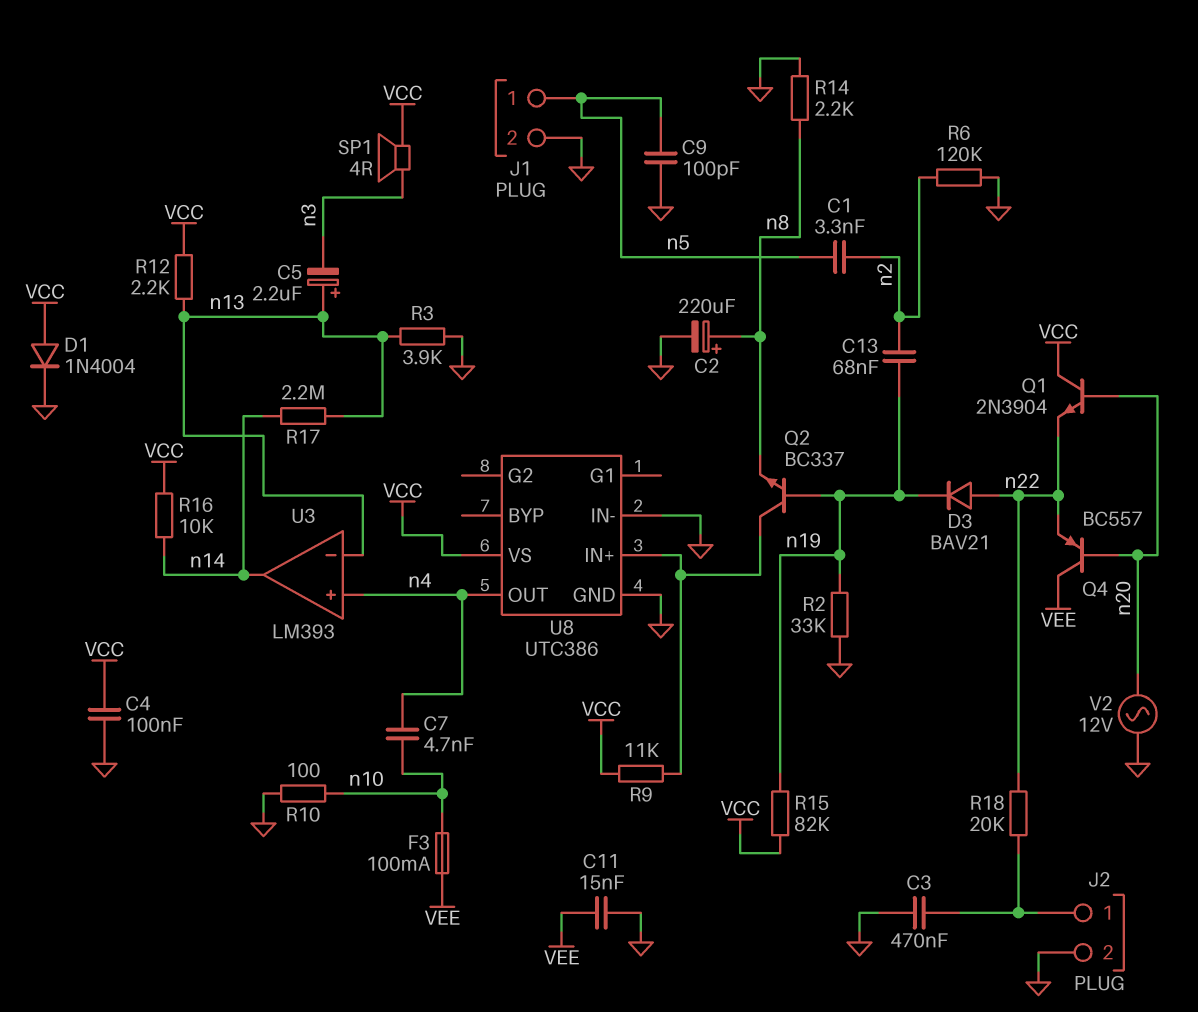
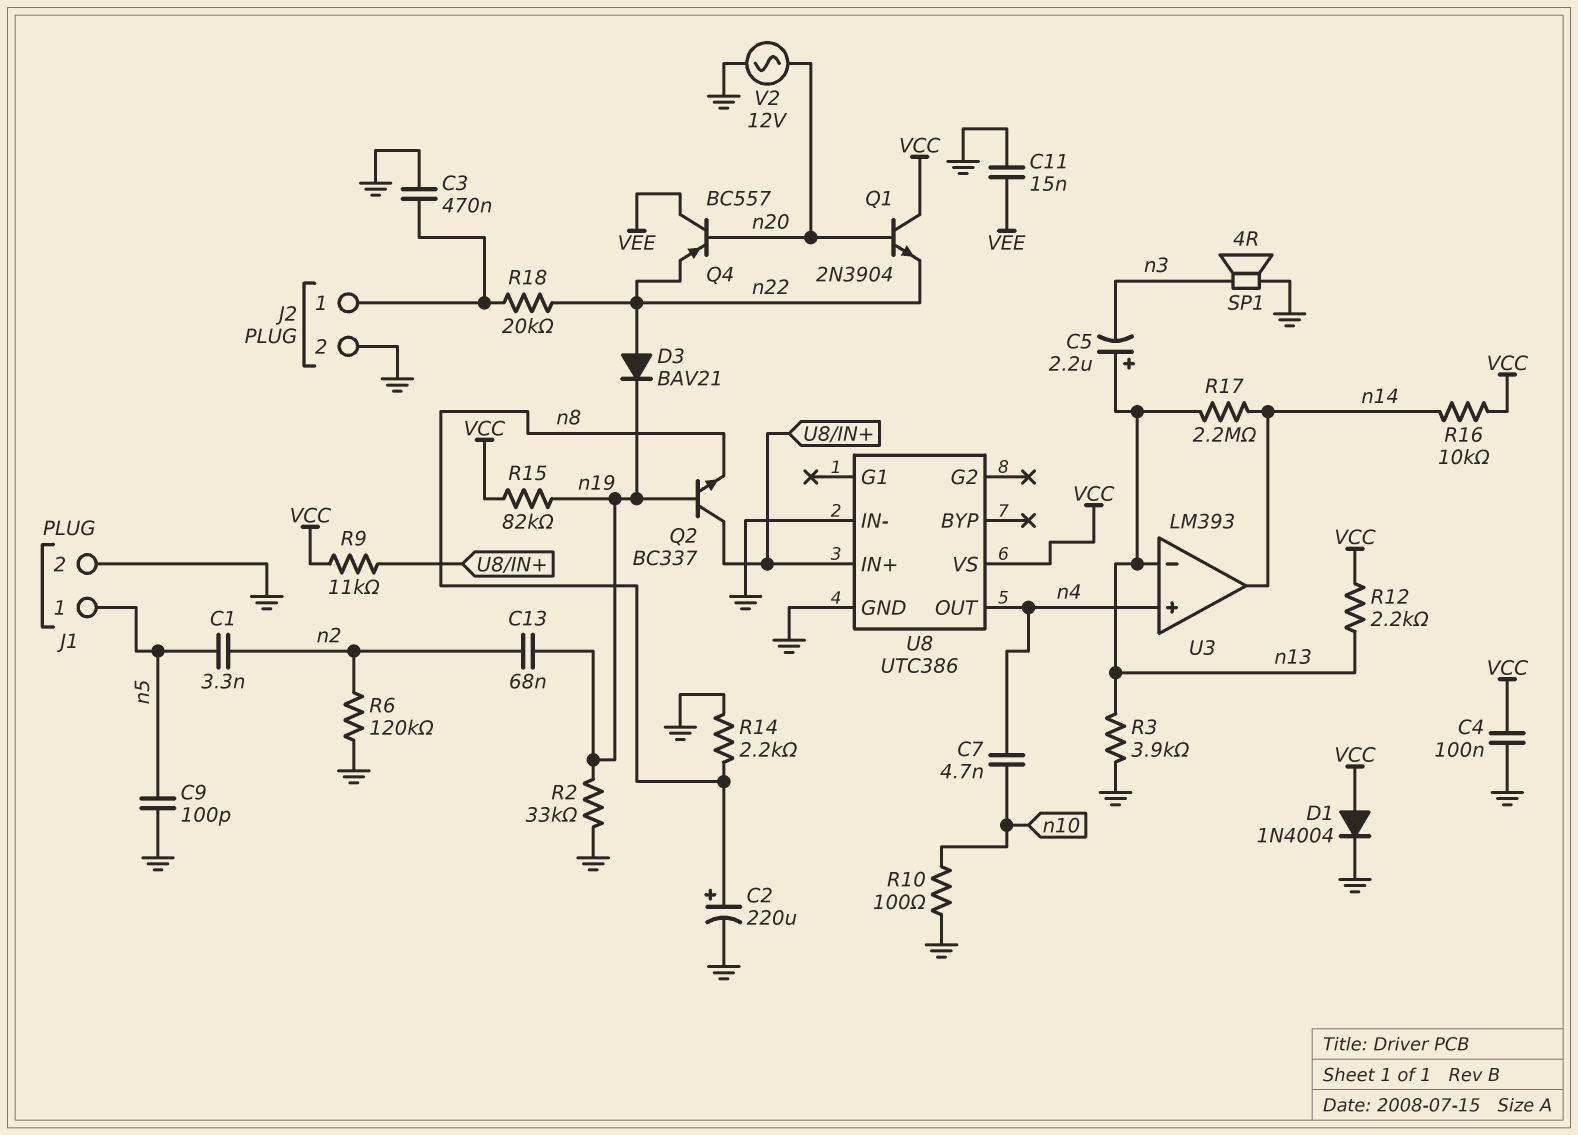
F3: 100mA (VEE, n10) -> none
SP1: speaker 4R (VCC, n3) -> speaker 4R (GND, n3)

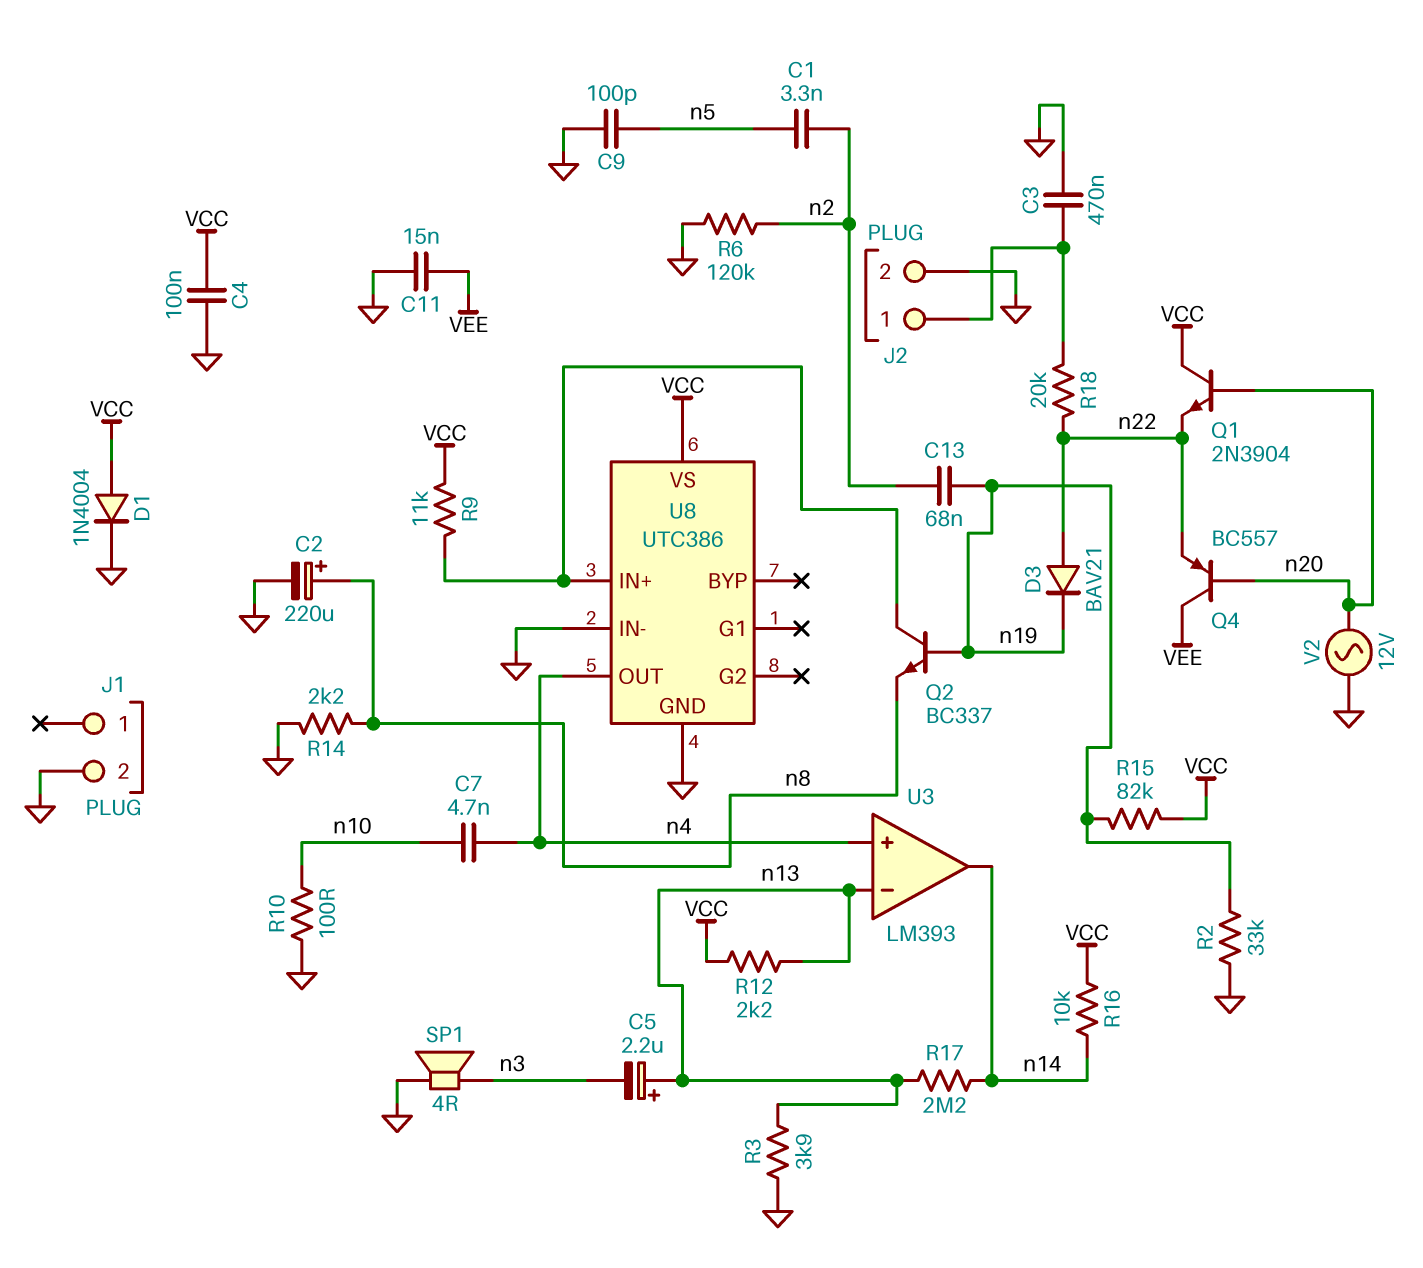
J1 pin 1: n5 -> none

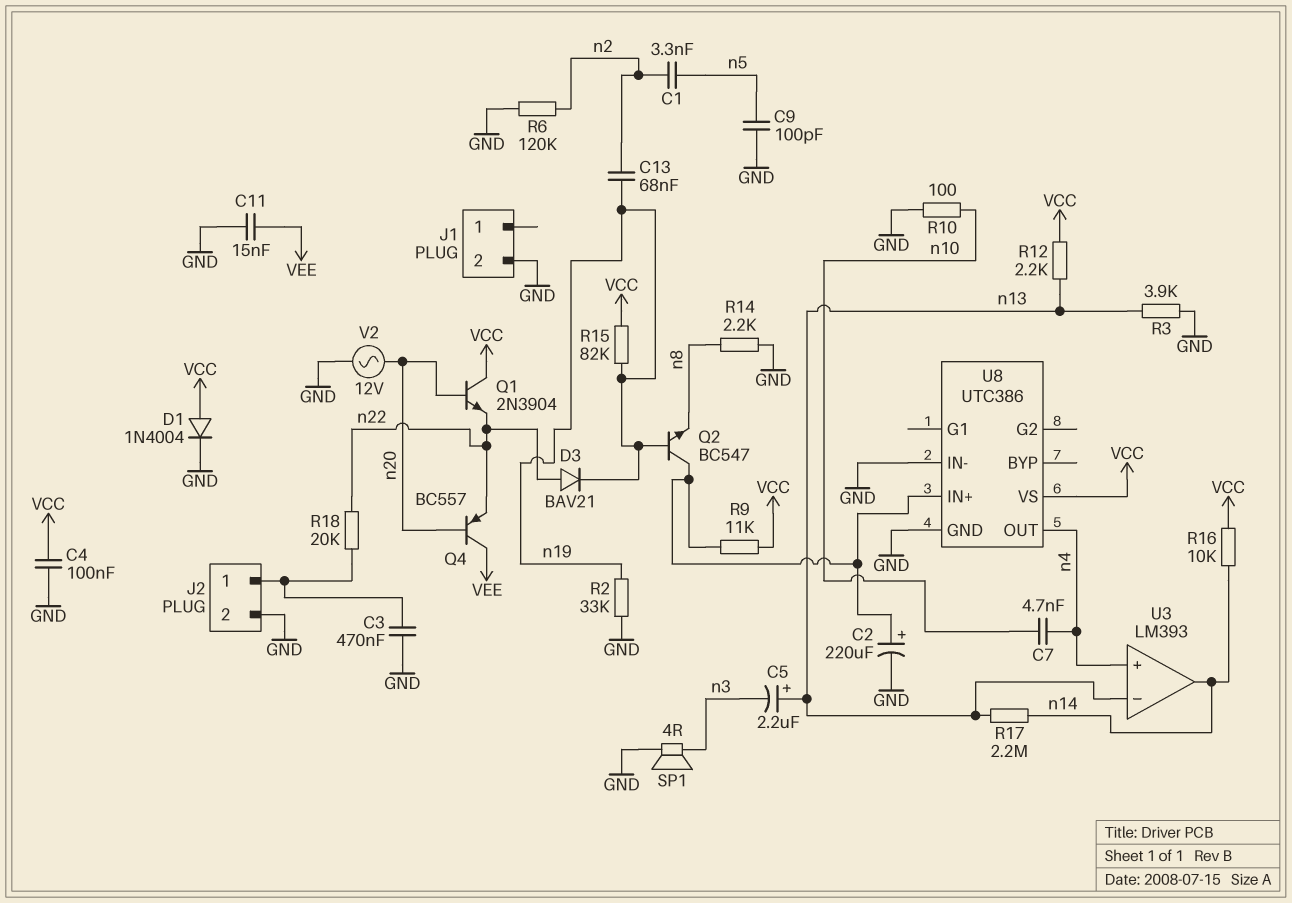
C2: 220uF (plus n8, minus GND) -> 220uF (plus U8/IN+, minus GND)
Q2: NPN BC337 (B n19, C U8/IN+, E n8) -> NPN BC547 (B n19, C U8/IN+, E n8)

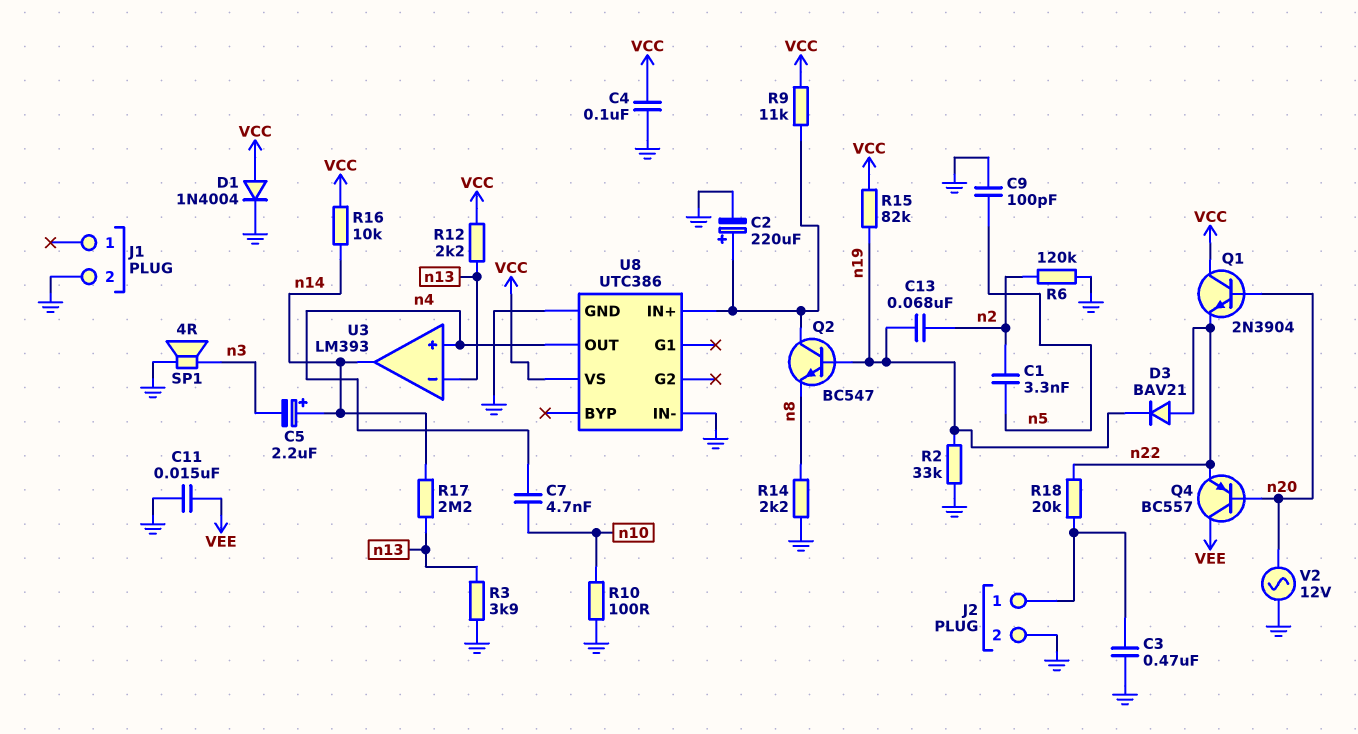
C5: 2.2uF (plus n13, minus n3) -> 2.2uF (plus n14, minus n3)

